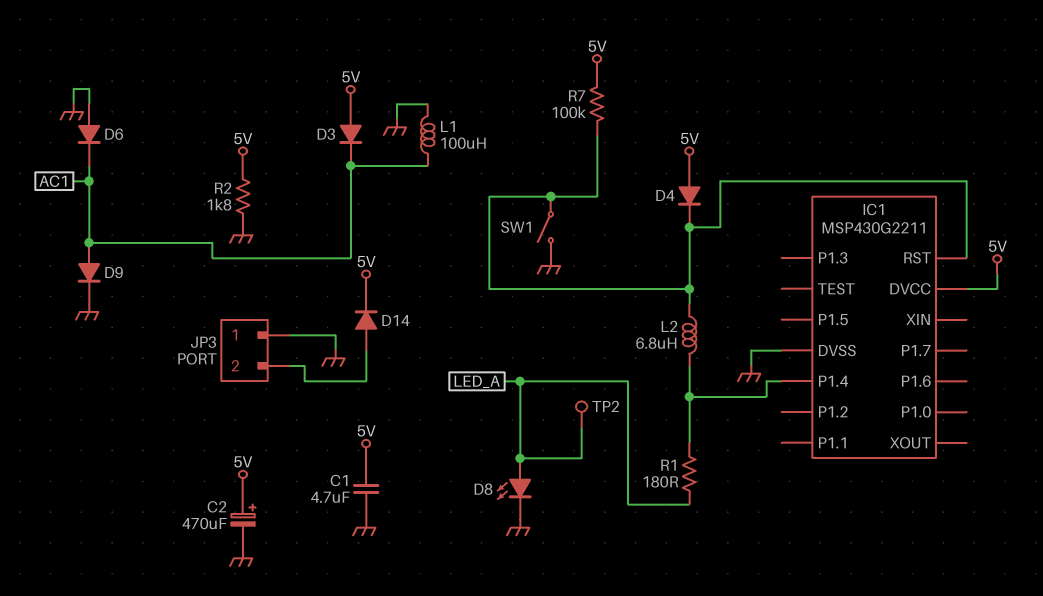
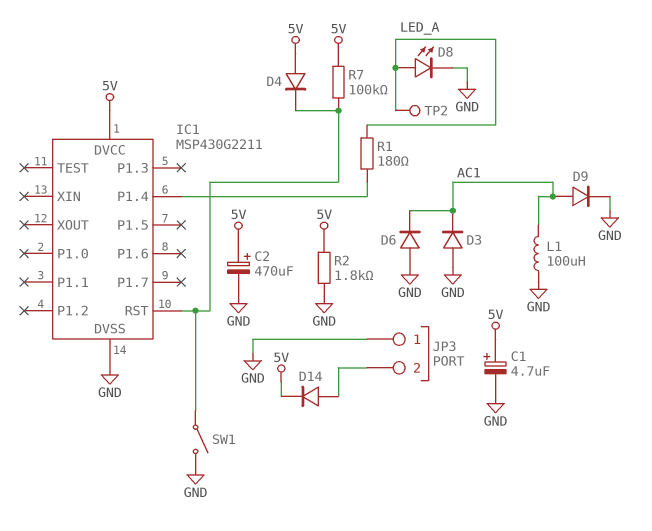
C1: 4.7uF (5V, GND) -> 4.7uF (plus 5V, minus GND)
D3: diode (A 5V, K AC1) -> diode (A GND, K AC1)
L2: 6.8uH (IC1/P1.4, IC1/RST) -> none

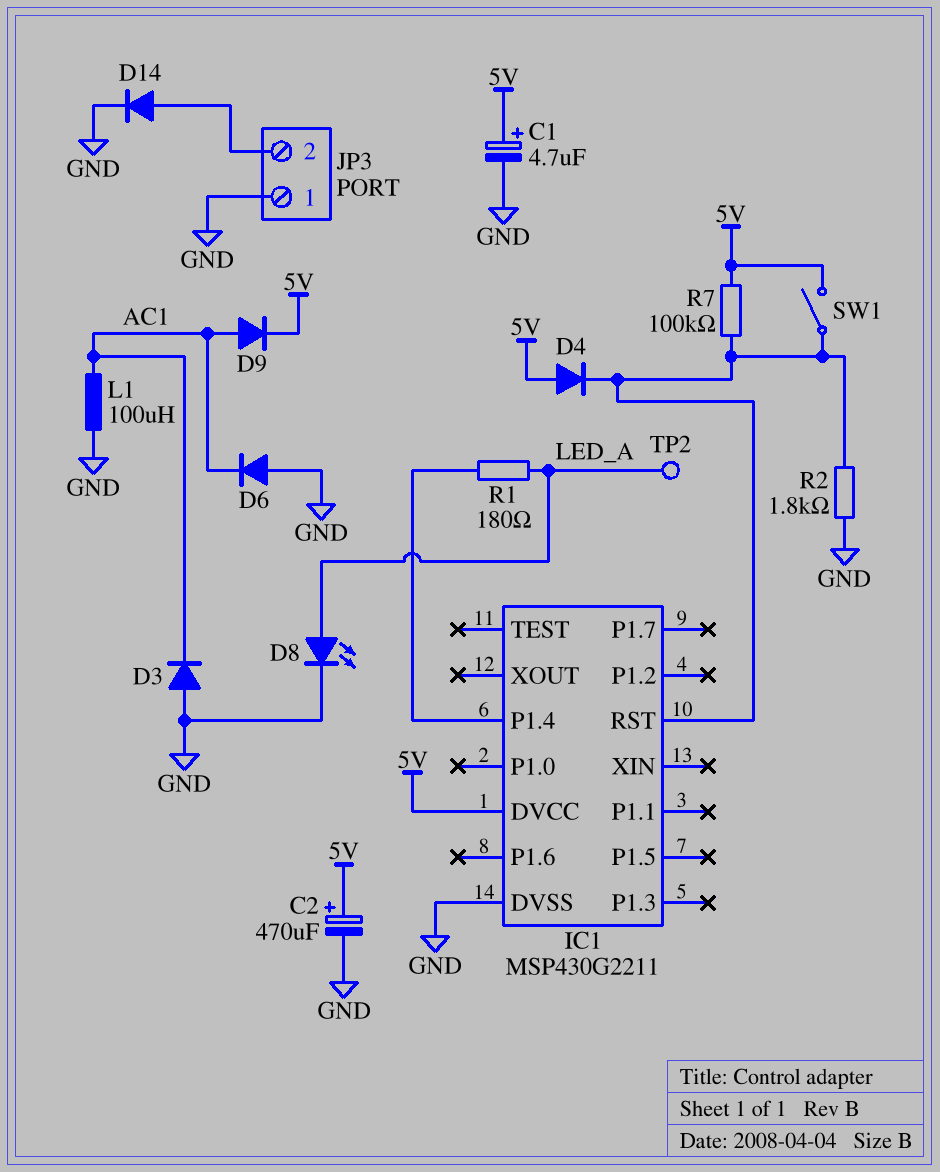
D9: diode (A AC1, K GND) -> diode (A AC1, K 5V)
D14: diode (A JP3/2, K 5V) -> diode (A JP3/2, K GND)
R2: 1.8k (5V, GND) -> 1.8k (GND, IC1/RST)
SW1: switch (GND, IC1/RST) -> switch (5V, IC1/RST)

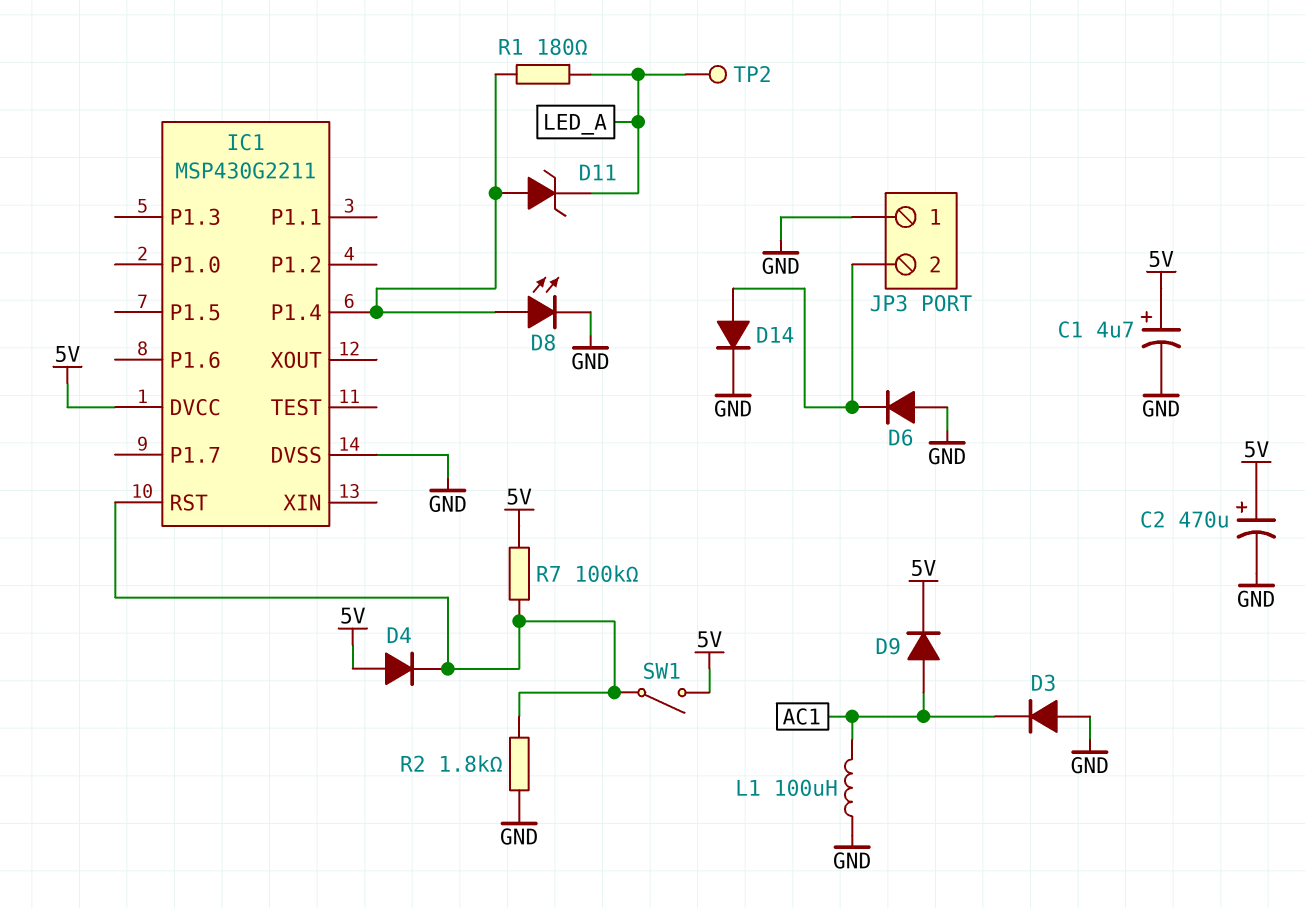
D6: diode (A GND, K AC1) -> diode (A GND, K JP3/2)
D8: LED (A LED_A, K GND) -> LED (A IC1/P1.4, K GND)
D11: none -> zener (A IC1/P1.4, K LED_A)

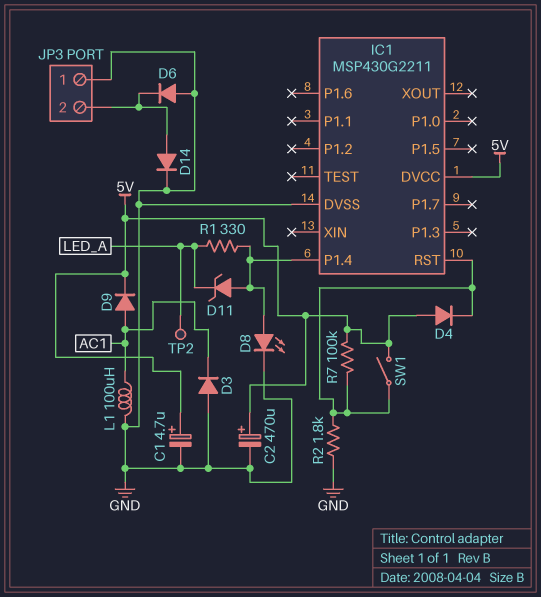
R1: 180 (IC1/P1.4, LED_A) -> 330 (IC1/P1.4, LED_A)

